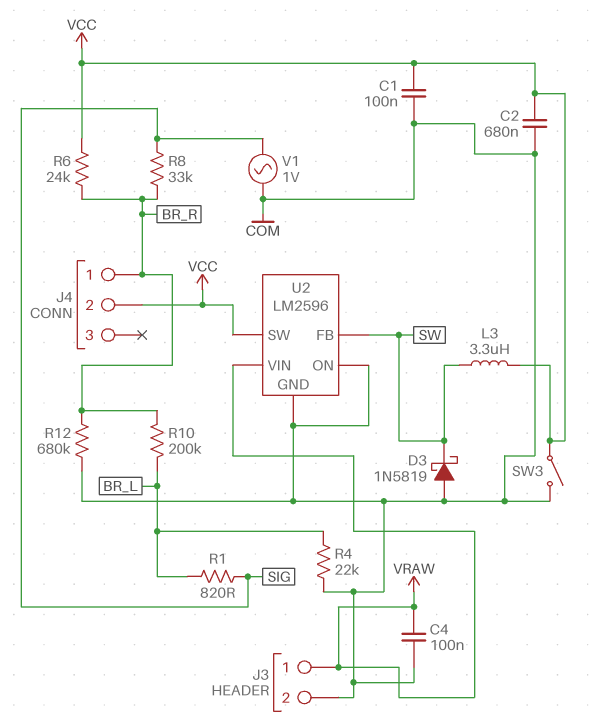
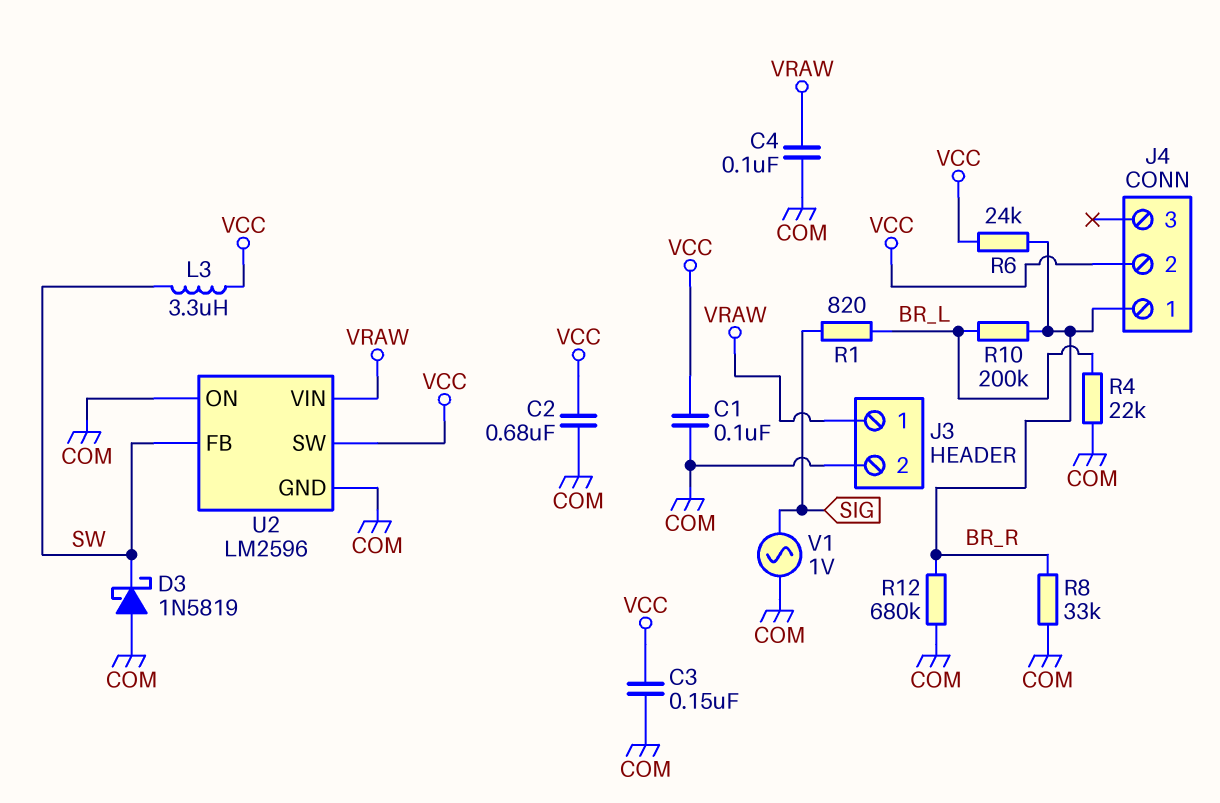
C3: none -> 150nF (COM, VCC)
R8: 33k (BR_R, SIG) -> 33k (BR_R, COM)
SW3: switch (COM, VCC) -> none

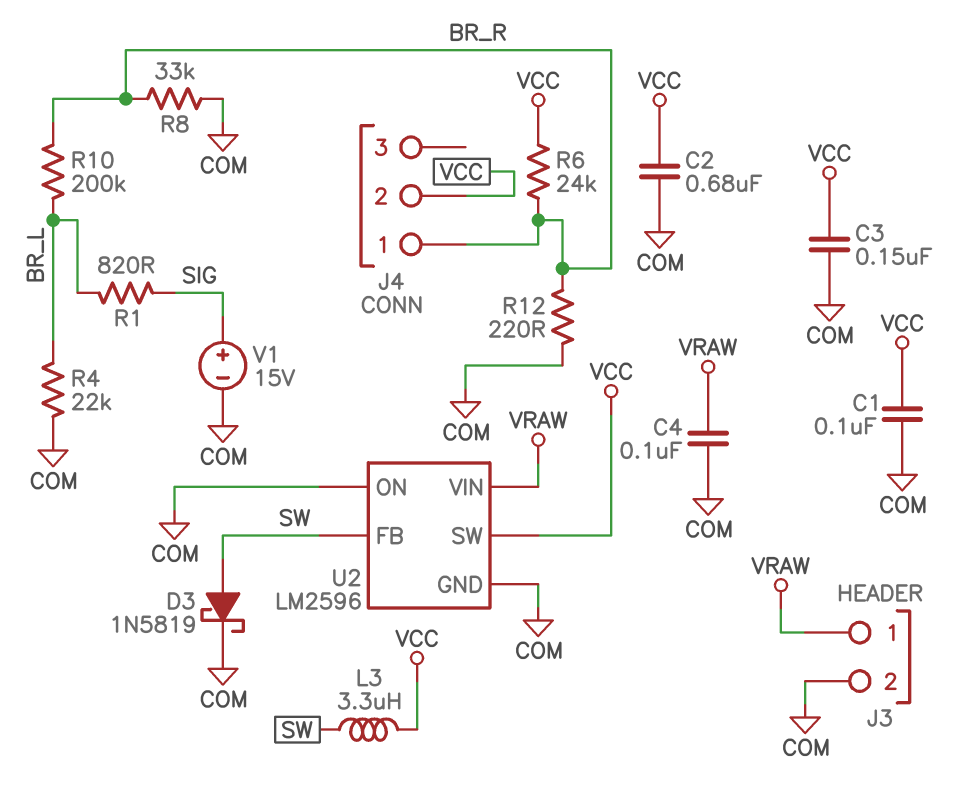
D3: schottky 1N5819 (A COM, K SW) -> schottky 1N5819 (A SW, K COM)
R12: 680k (BR_R, COM) -> 220 (BR_R, COM)
V1: AC 1V (COM, SIG) -> 15V (plus SIG, minus COM)

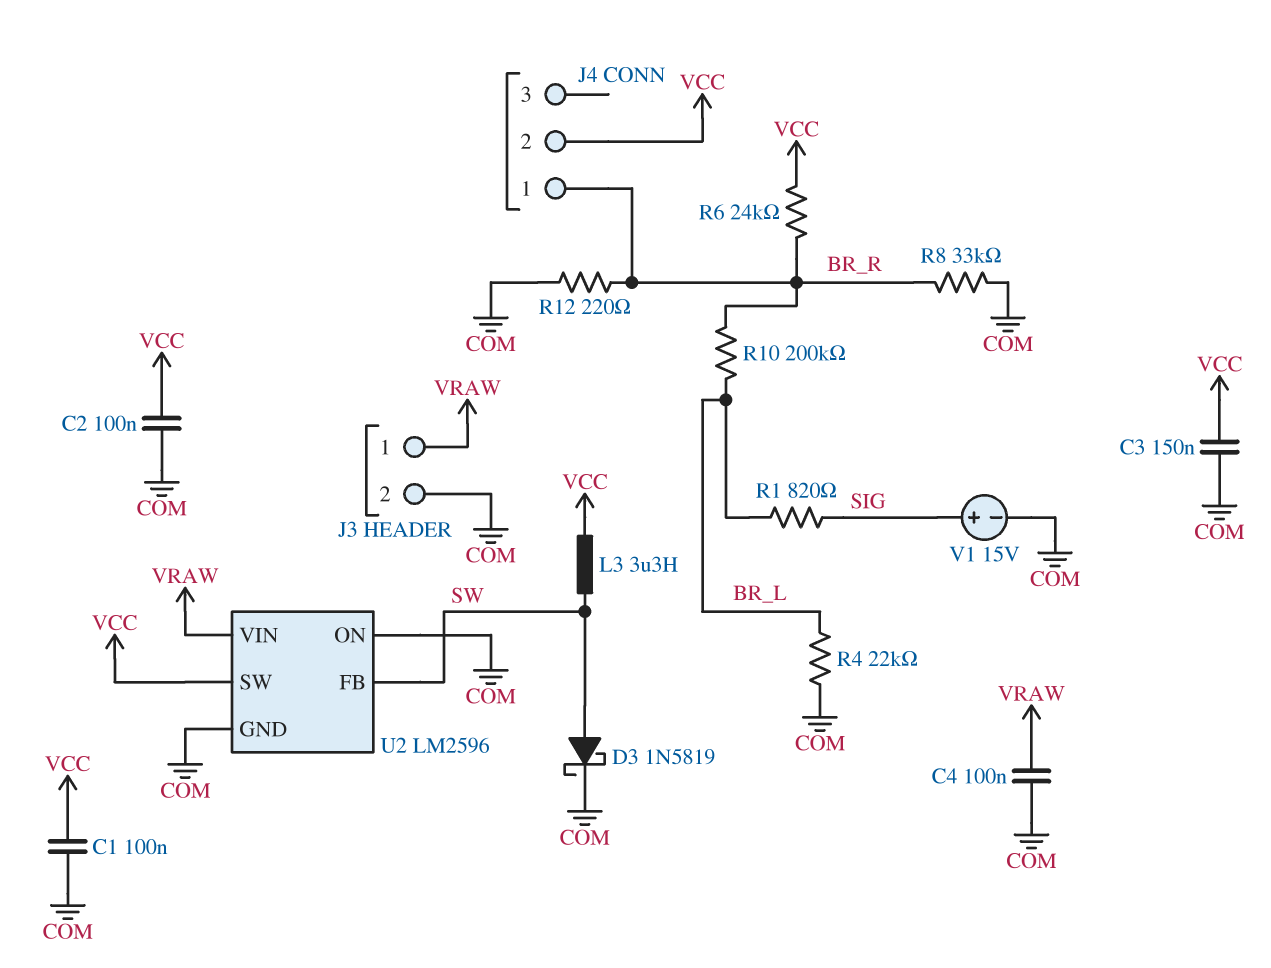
C2: 680nF (COM, VCC) -> 100nF (COM, VCC)

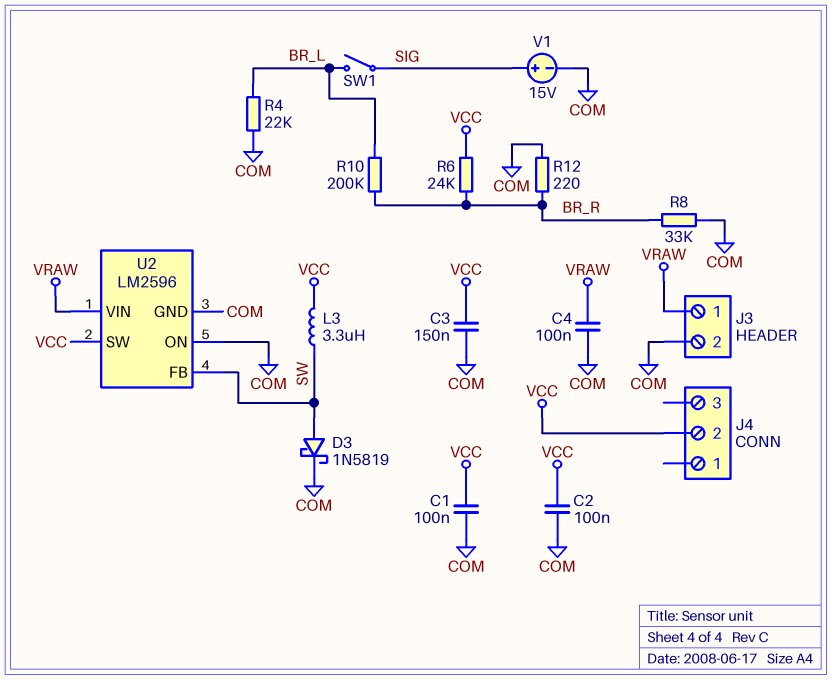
J4 pin 1: BR_R -> none
R1: 820 (BR_L, SIG) -> none
SW1: none -> switch (BR_L, SIG)

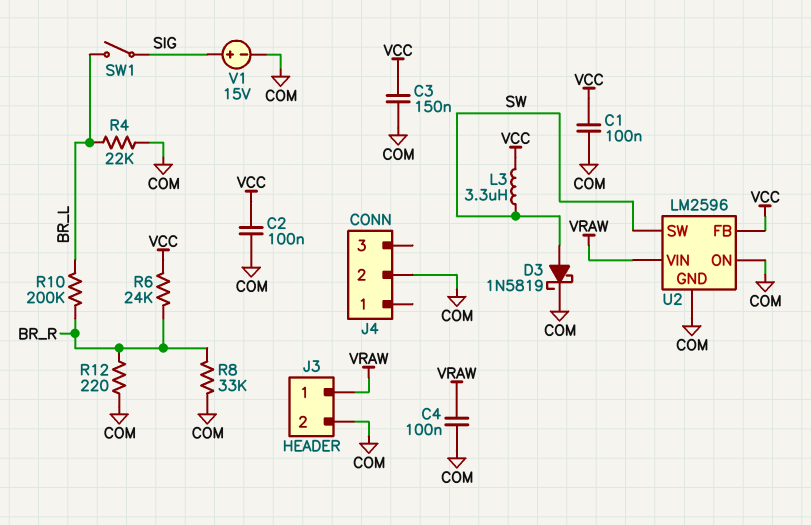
J4 pin 2: VCC -> COM
U2 pin FB: SW -> VCC
U2 pin SW: VCC -> SW

